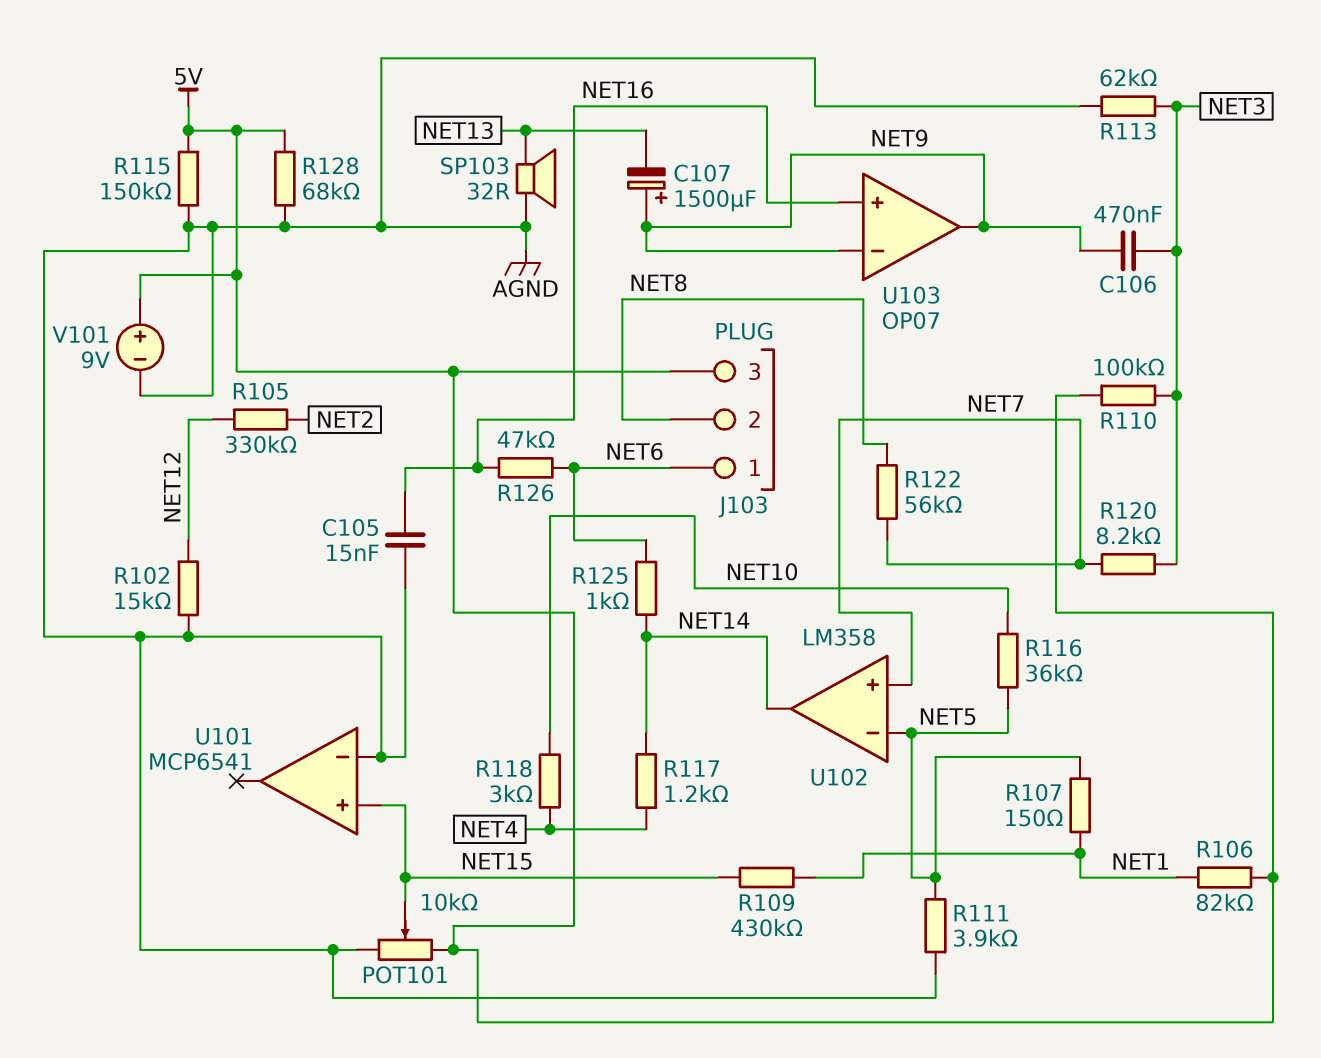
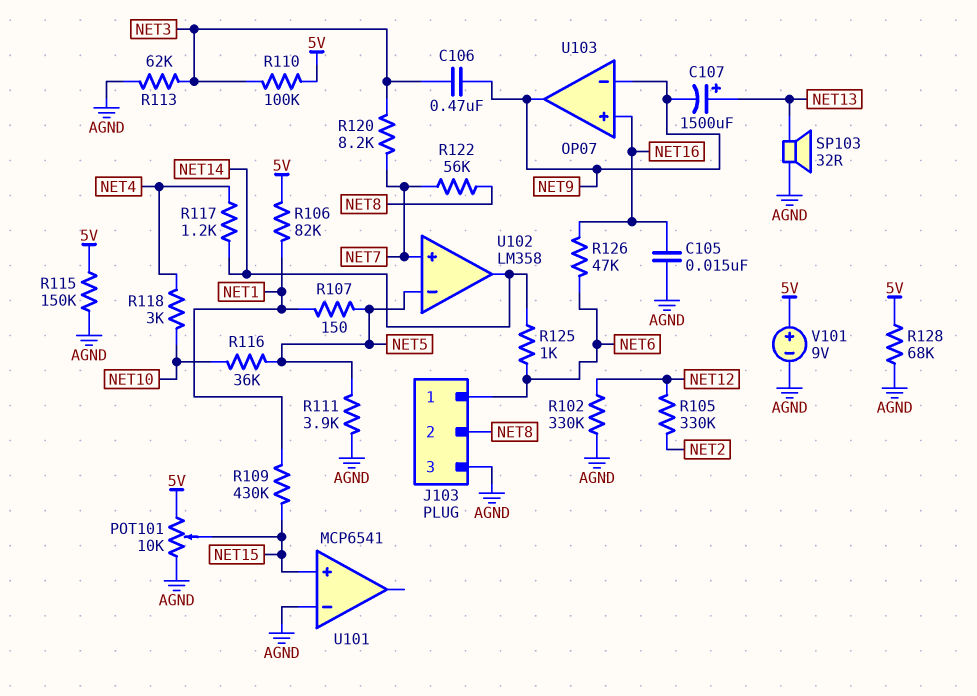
C107: 1500uF (plus NET9, minus NET13) -> 1500uF (plus NET13, minus NET9)
J103 pin 3: 5V -> AGND
R102: 15k (AGND, NET12) -> 330k (AGND, NET12)

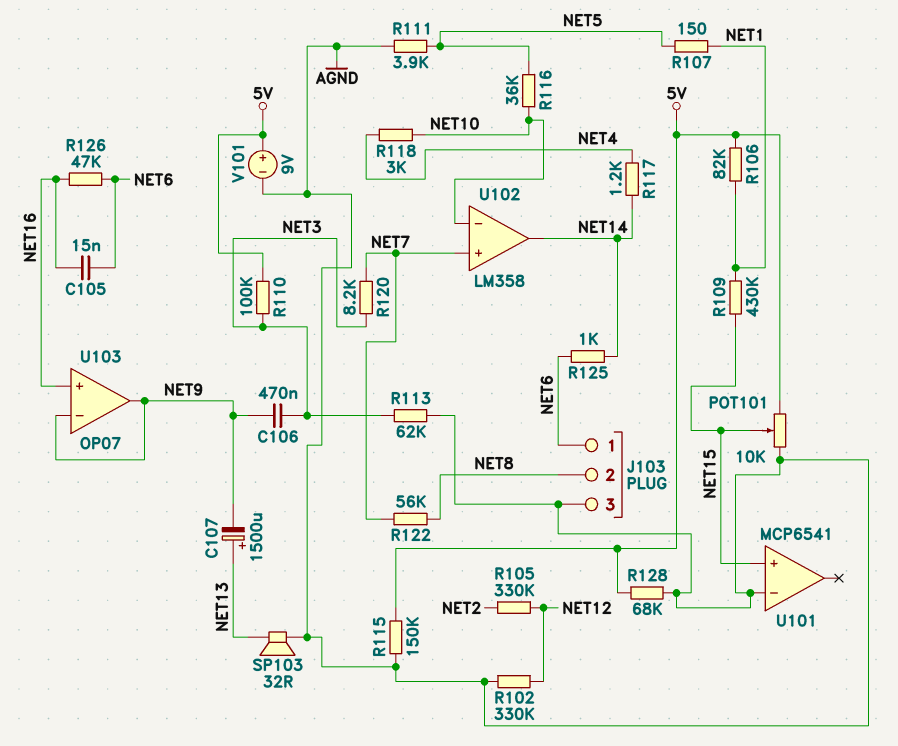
C105: 15nF (AGND, NET16) -> 15nF (NET6, NET16)
U102 pin in-: NET5 -> NET10

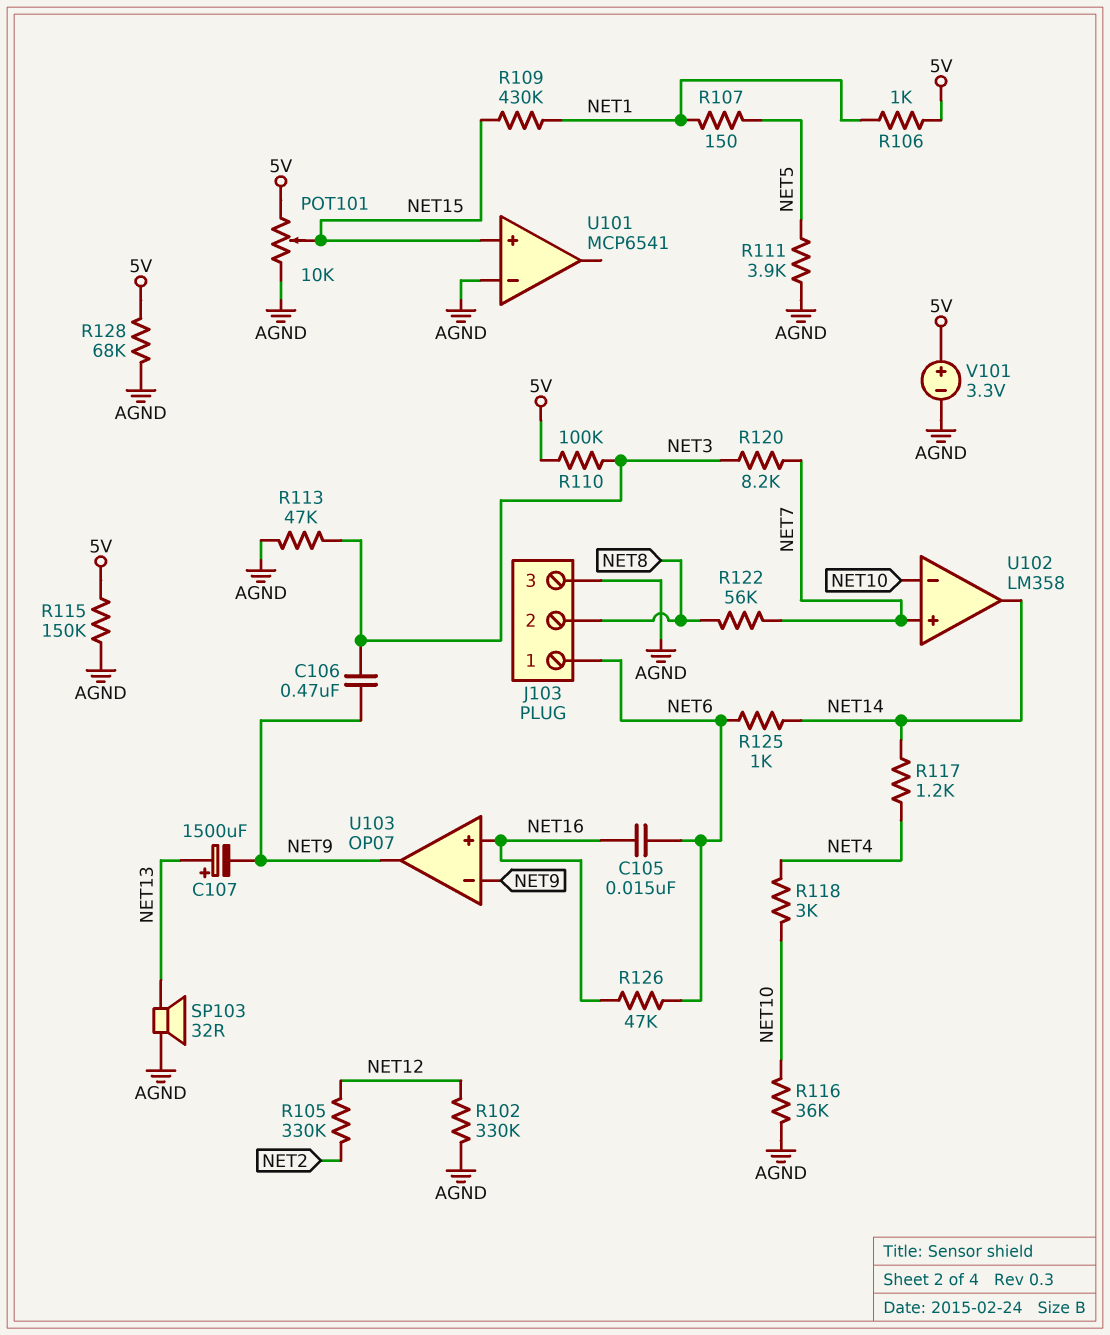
R106: 82k (5V, NET1) -> 1k (5V, NET1)
R113: 62k (AGND, NET3) -> 47k (AGND, NET3)
R116: 36k (NET5, NET10) -> 36k (AGND, NET10)
V101: 9V (plus 5V, minus AGND) -> 3.3V (plus 5V, minus AGND)

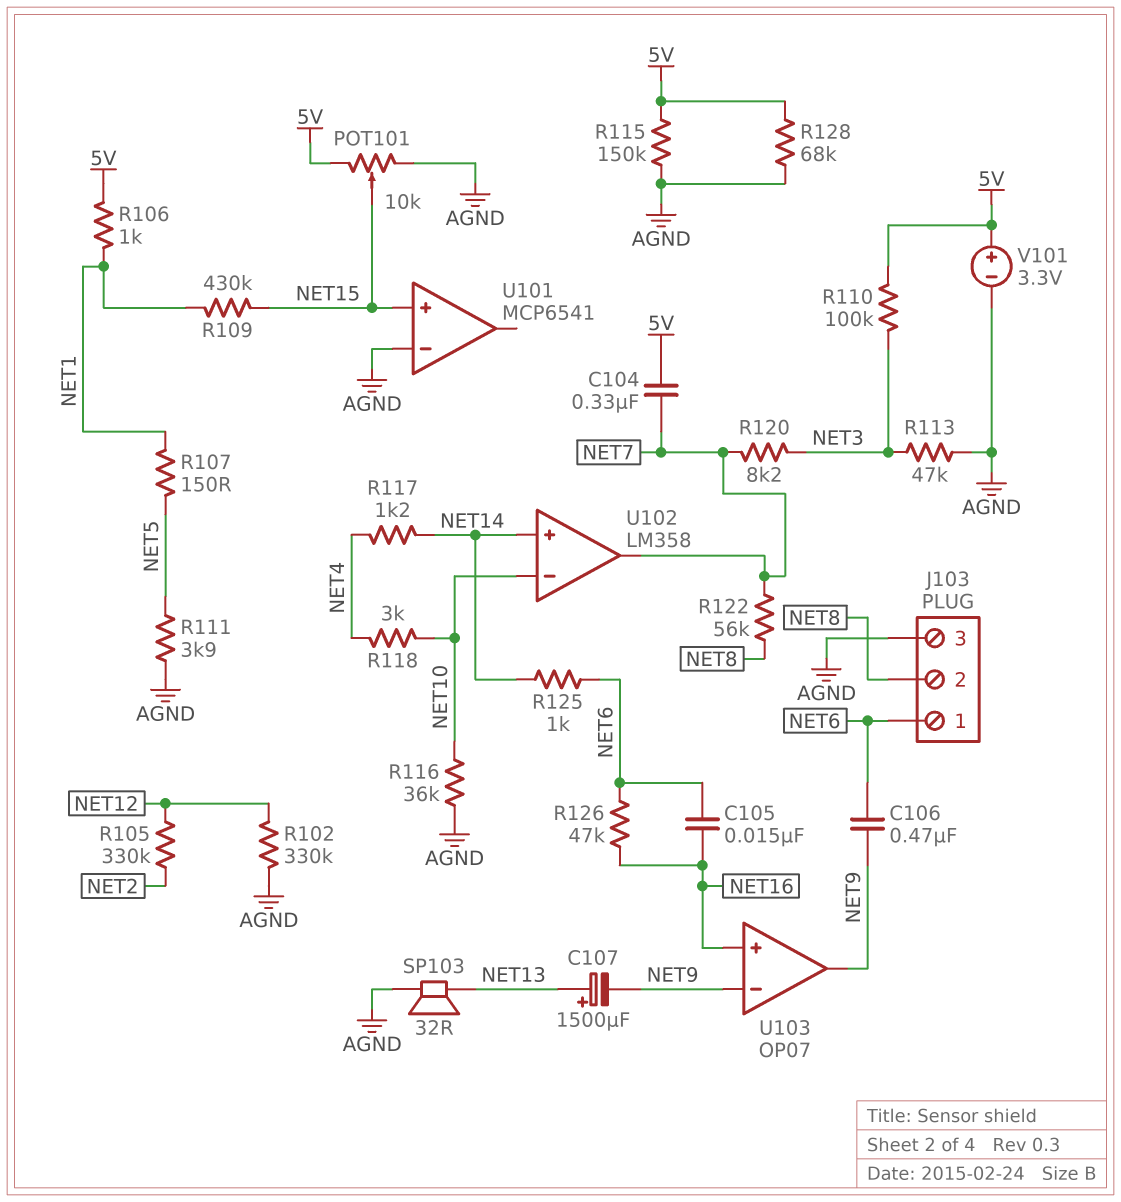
C104: none -> 330nF (5V, NET7)
C106: 470nF (NET3, NET9) -> 470nF (NET6, NET9)
U102 pin in+: NET7 -> NET14
U102 pin out: NET14 -> NET7

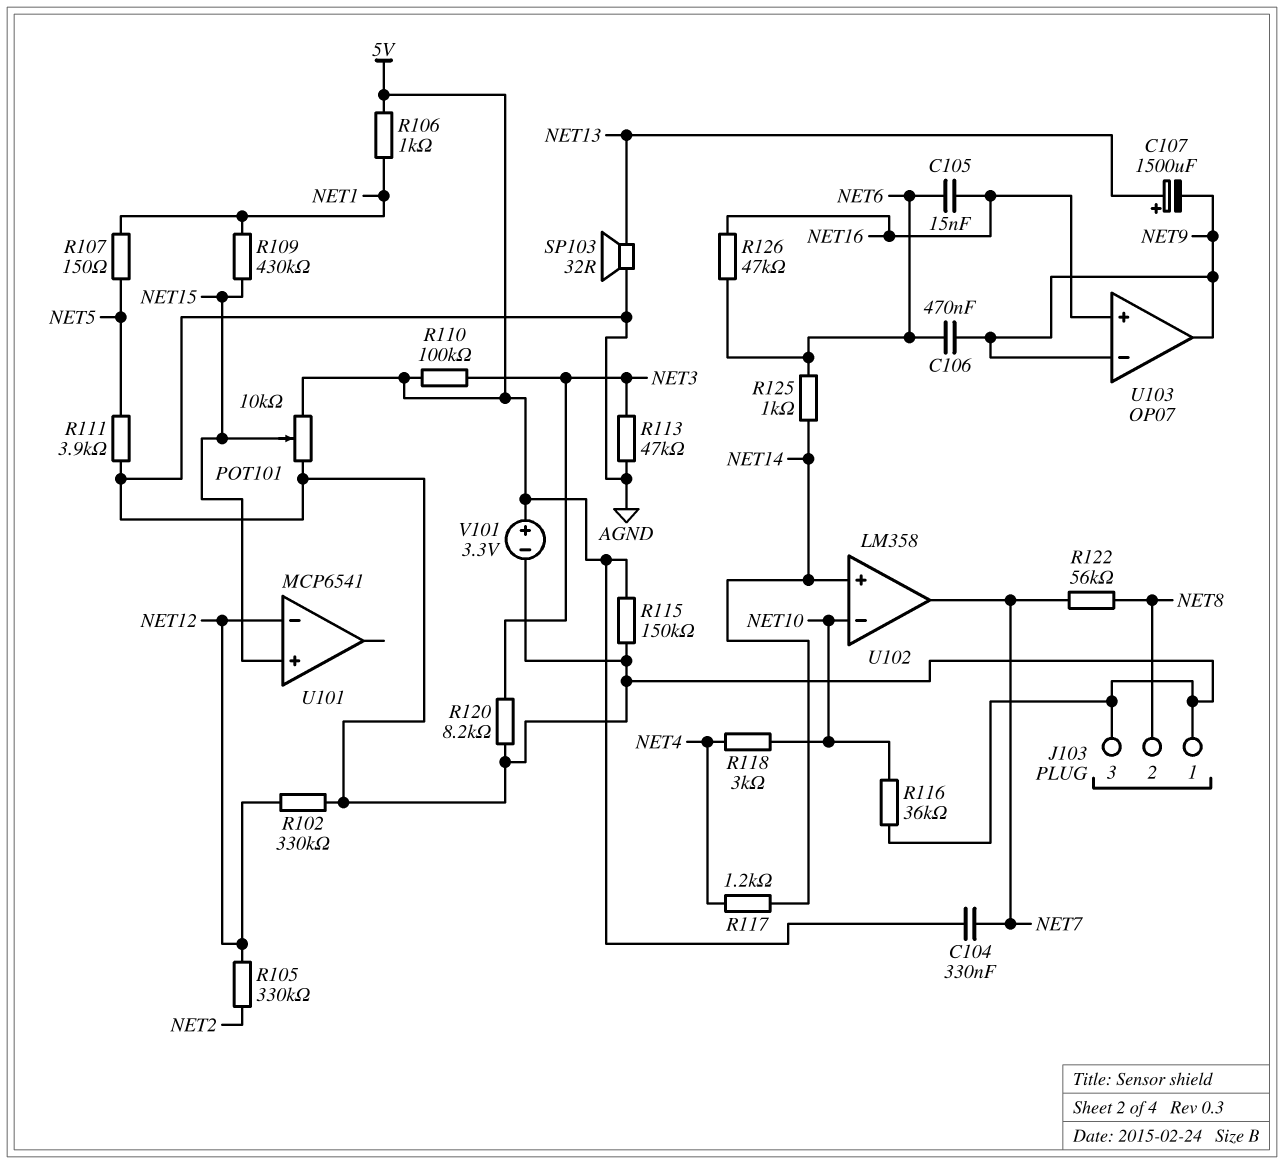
J103 pin 1: NET6 -> AGND
R120: 8.2k (NET3, NET7) -> 8.2k (AGND, NET3)
R128: 68k (5V, AGND) -> none
U101 pin in-: AGND -> NET12

